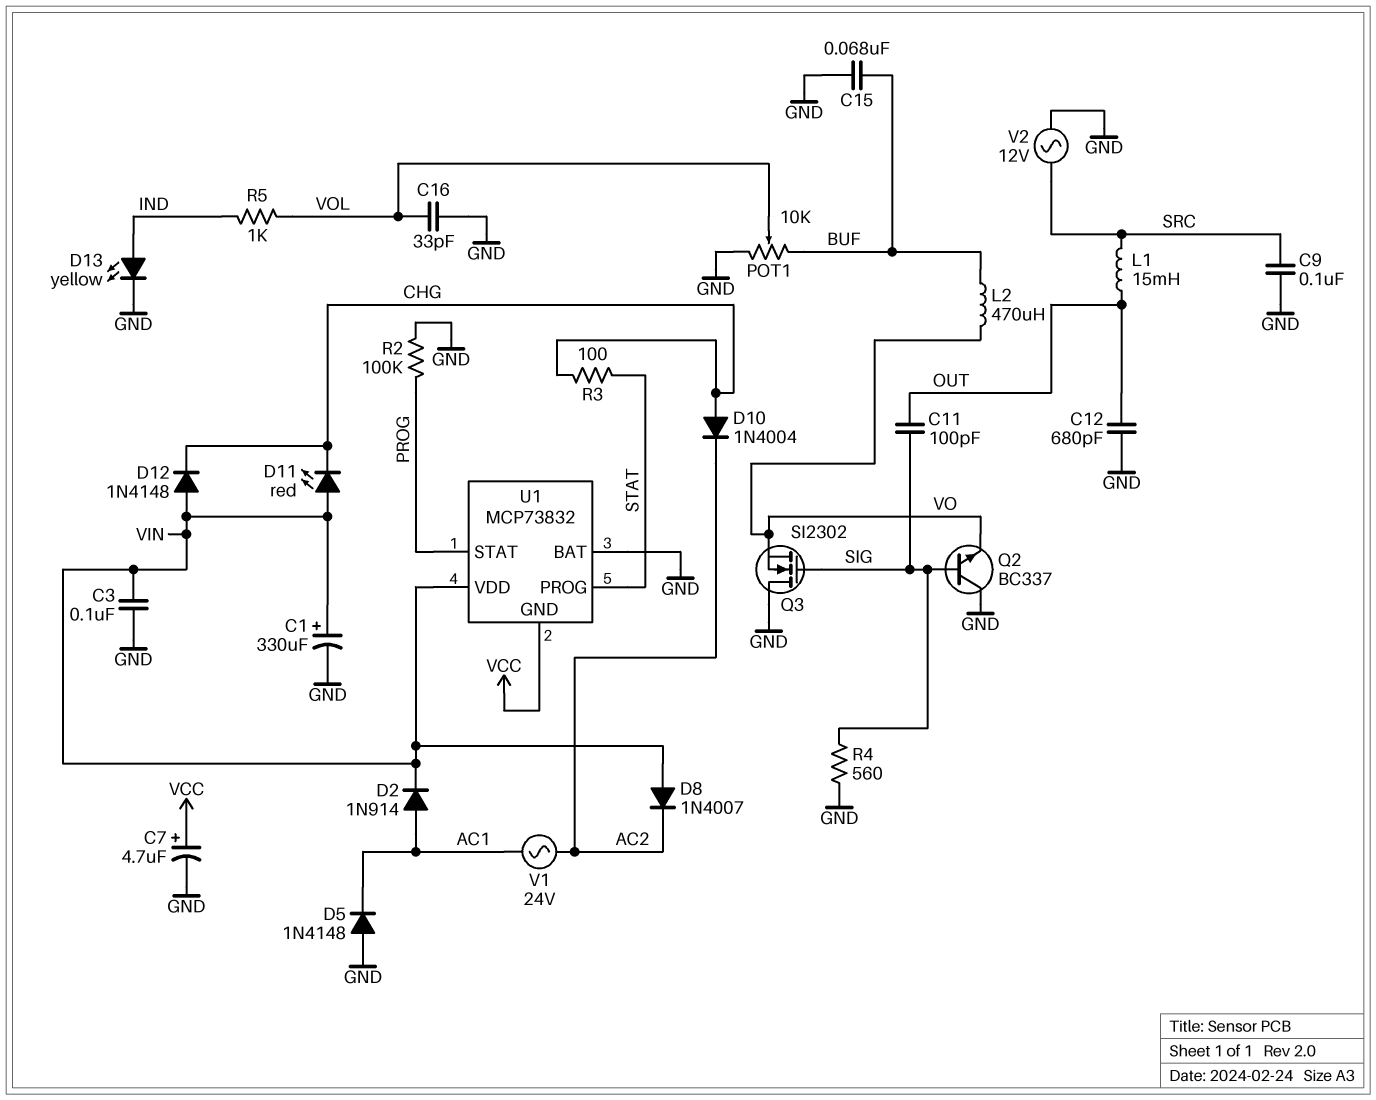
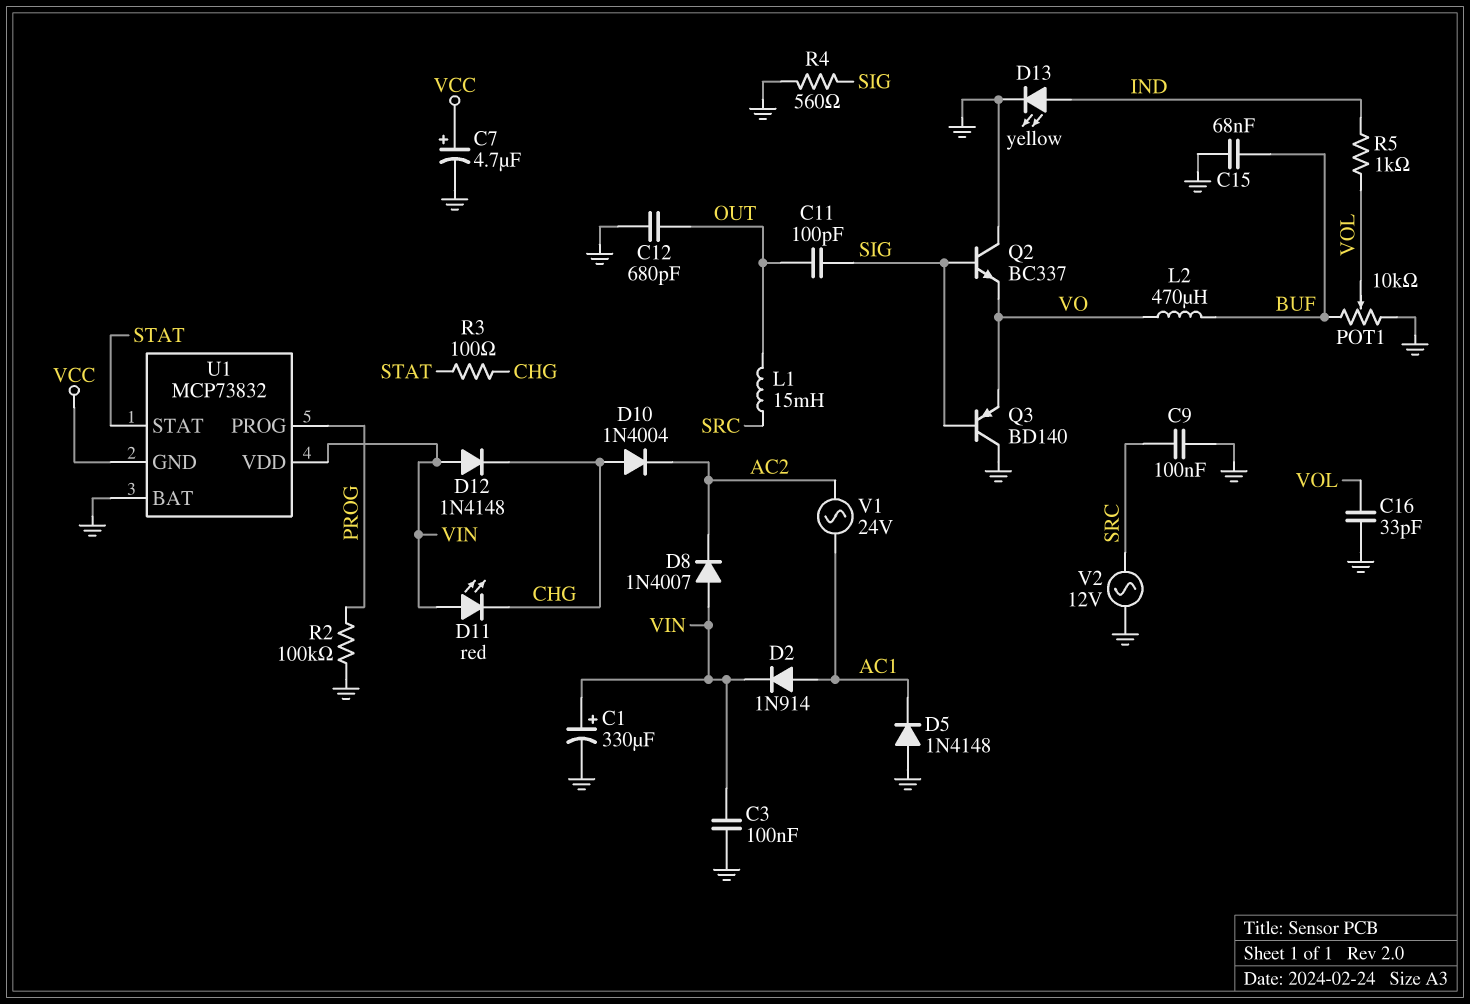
Q3: NMOS SI2302 (G SIG, D GND, S VO) -> PNP BD140 (B SIG, C GND, E VO)
U1 pin PROG: STAT -> PROG
U1 pin STAT: PROG -> STAT

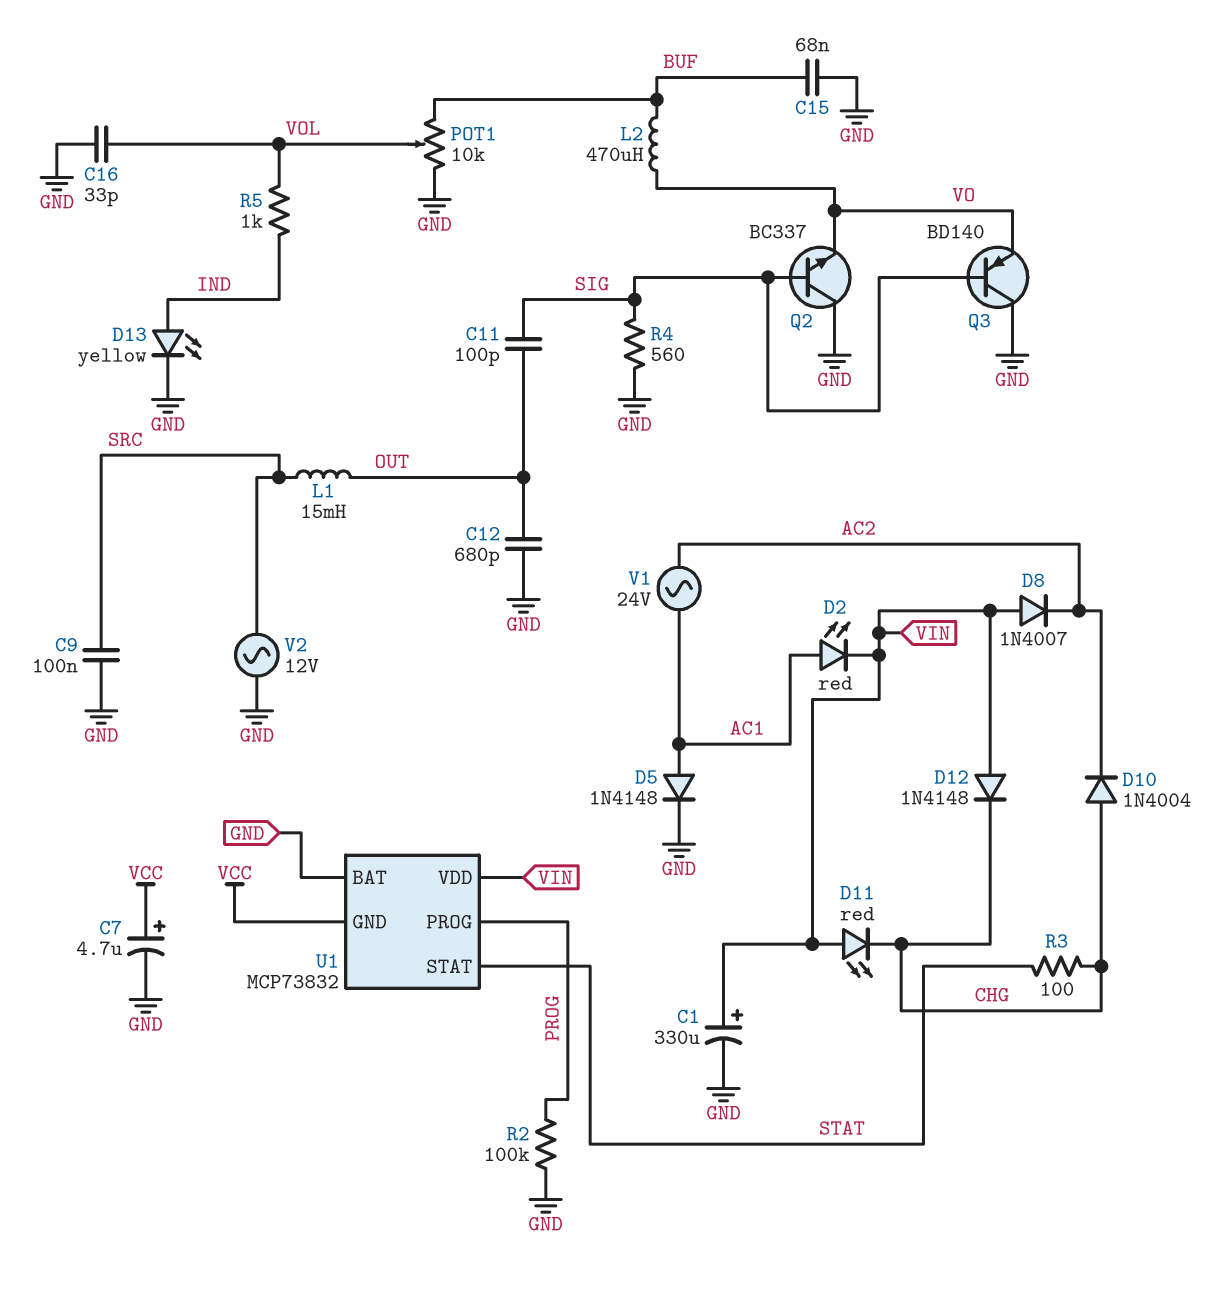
C3: 100nF (GND, VIN) -> none
D2: diode 1N914 (A AC1, K VIN) -> LED red (A AC1, K VIN)
D5: diode 1N4148 (A GND, K AC1) -> diode 1N4148 (A AC1, K GND)

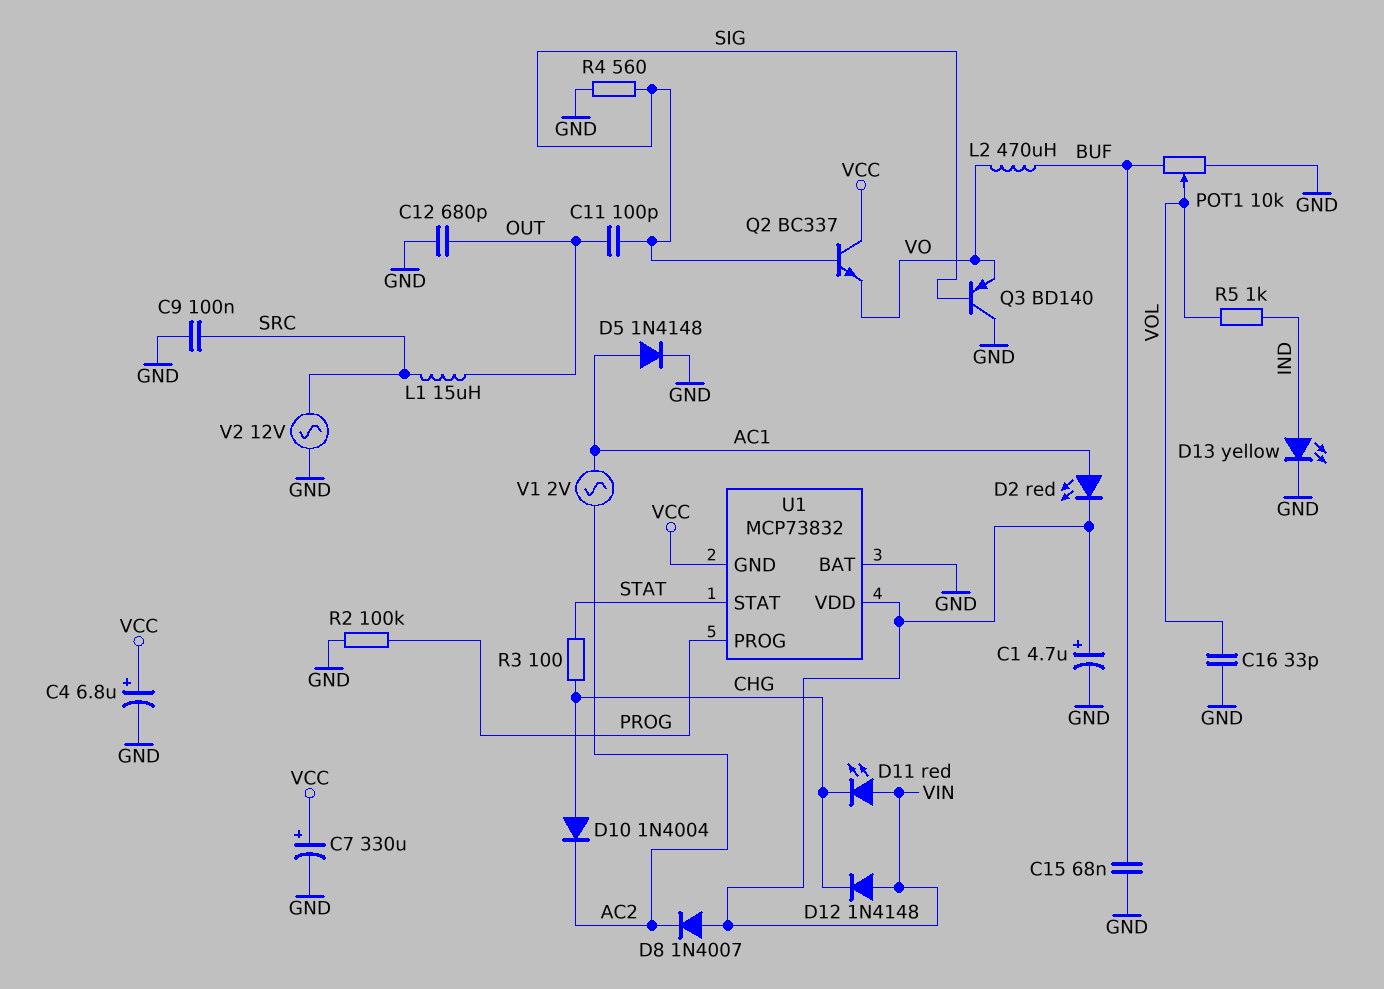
C1: 330uF (plus VIN, minus GND) -> 4.7uF (plus VIN, minus GND)
C4: none -> 6.8uF (plus VCC, minus GND)
C7: 4.7uF (plus VCC, minus GND) -> 330uF (plus VCC, minus GND)
L1: 15mH (OUT, SRC) -> 15uH (OUT, SRC)
Q2: NPN BC337 (B SIG, C GND, E VO) -> NPN BC337 (B SIG, C VCC, E VO)
V1: AC 24V (AC1, AC2) -> AC 2V (AC1, AC2)

